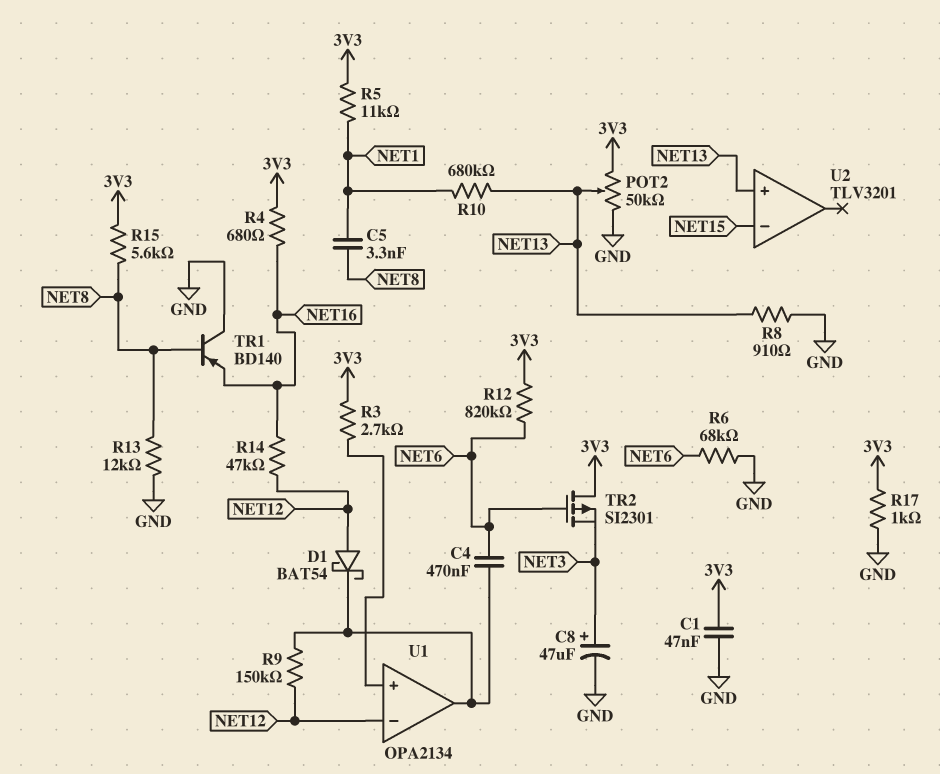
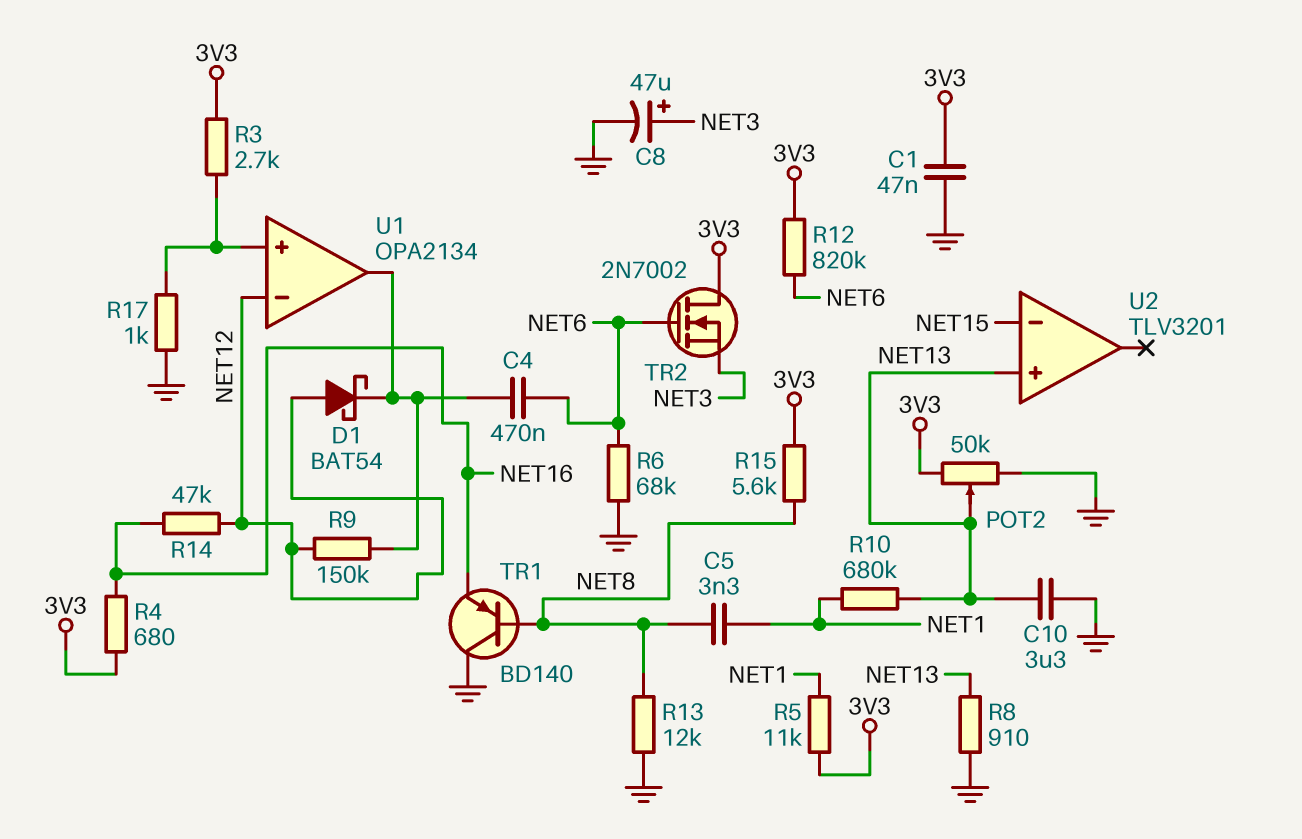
C10: none -> 3.3uF (GND, NET13)
R17: 1k (3V3, GND) -> 1k (GND, U1/in+)
TR2: PMOS SI2301 (G NET6, D 3V3, S NET3) -> NMOS 2N7002 (G NET6, D 3V3, S NET3)

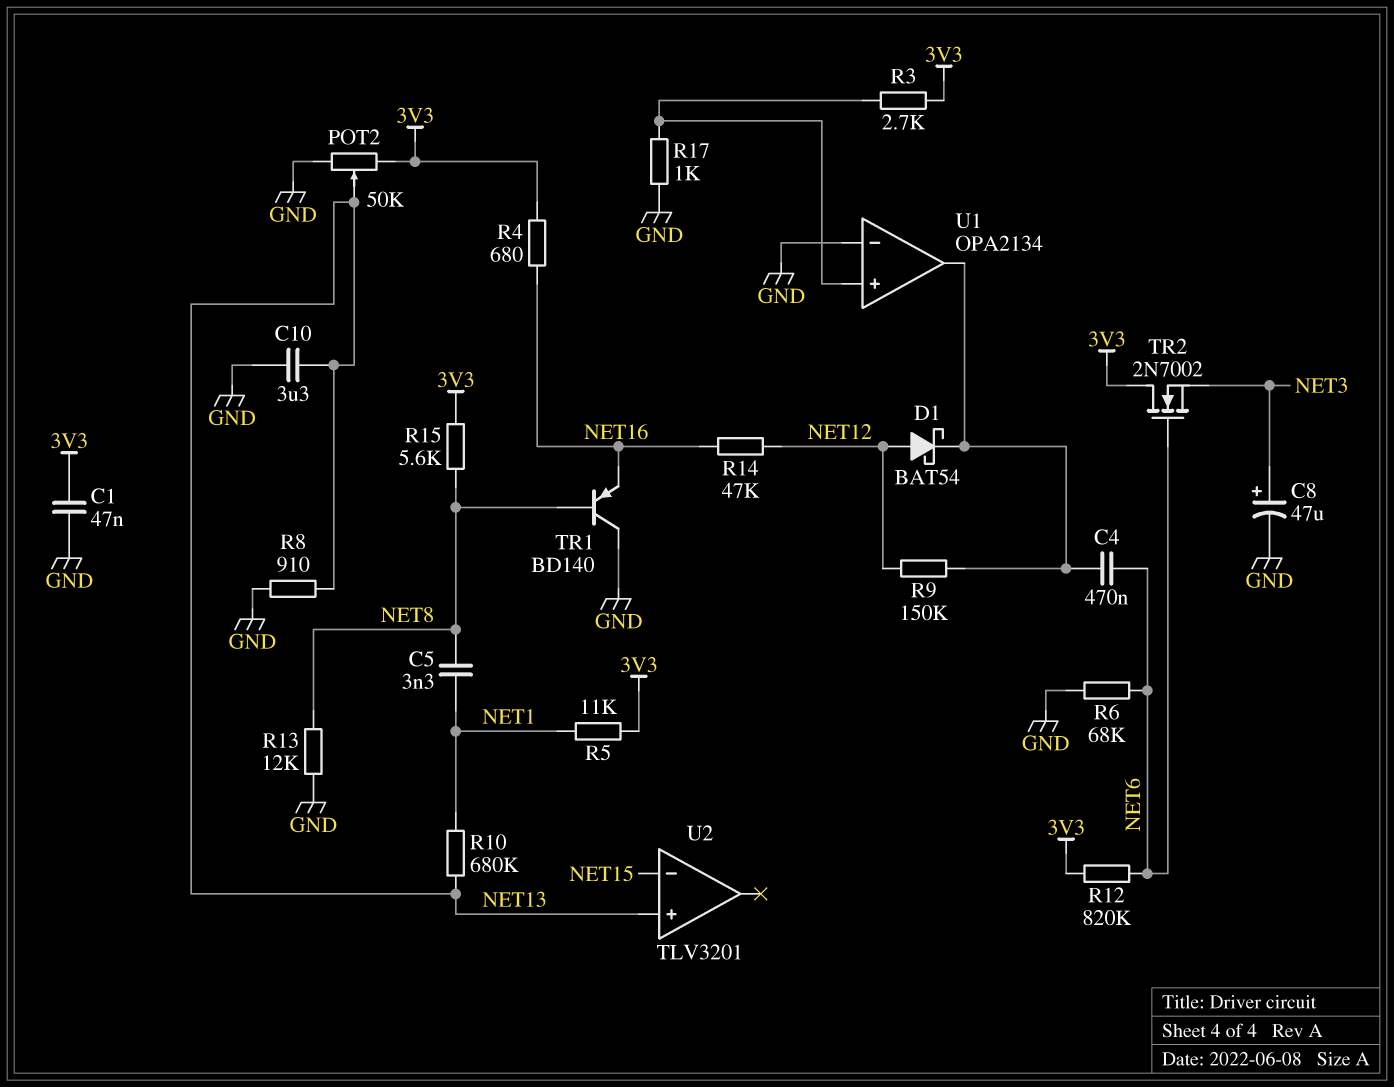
U1 pin in-: NET12 -> GND

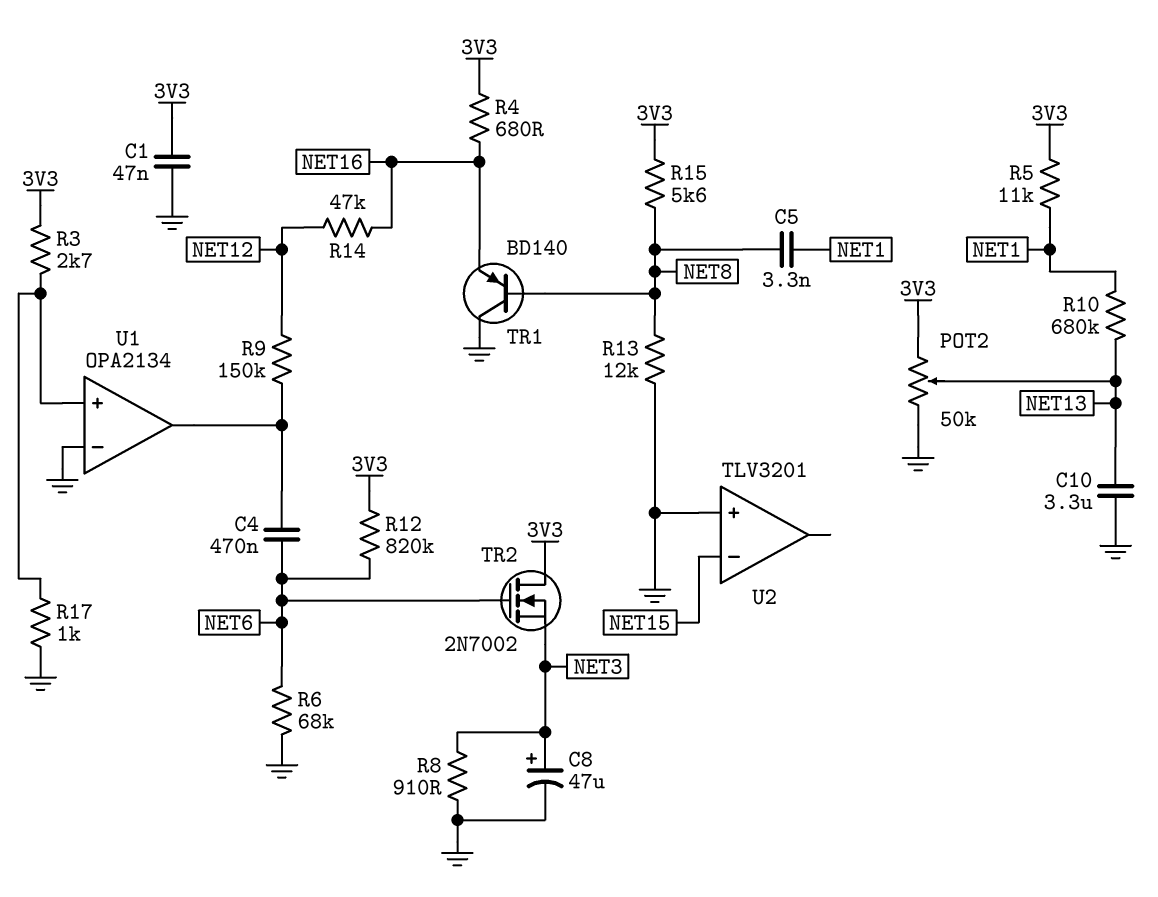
D1: schottky BAT54 (A NET12, K U1/out) -> none
R8: 910 (GND, NET13) -> 910 (GND, NET3)
U2 pin in+: NET13 -> GND

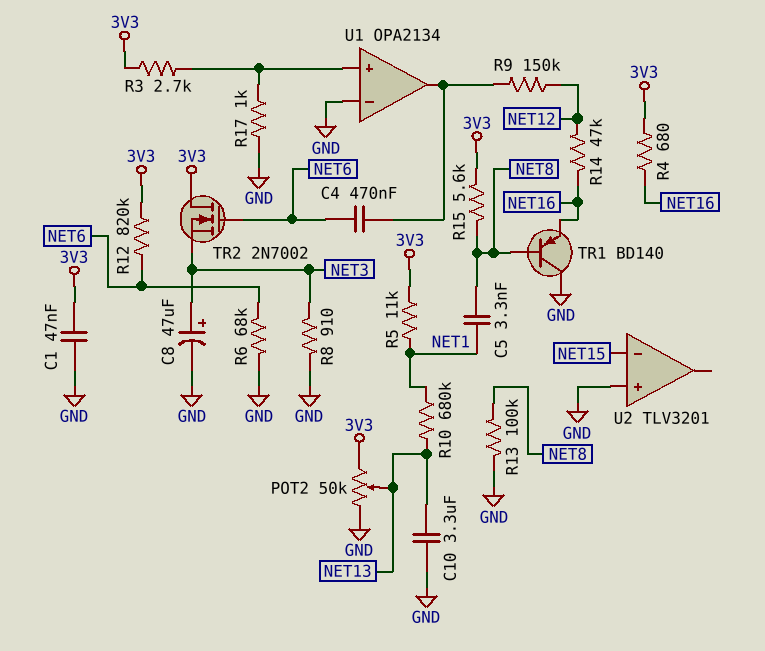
R13: 12k (GND, NET8) -> 100k (GND, NET8)

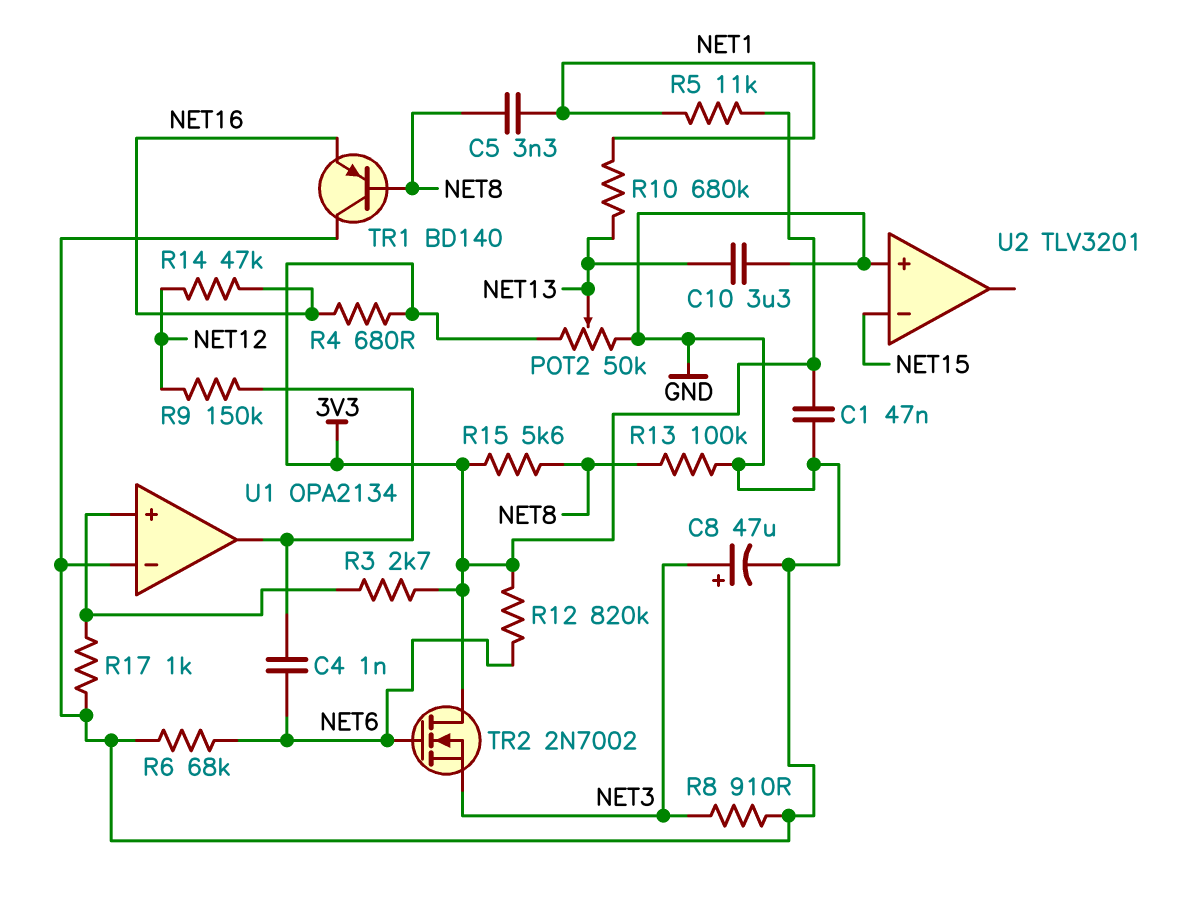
C4: 470nF (NET6, U1/out) -> 1nF (NET6, U1/out)

